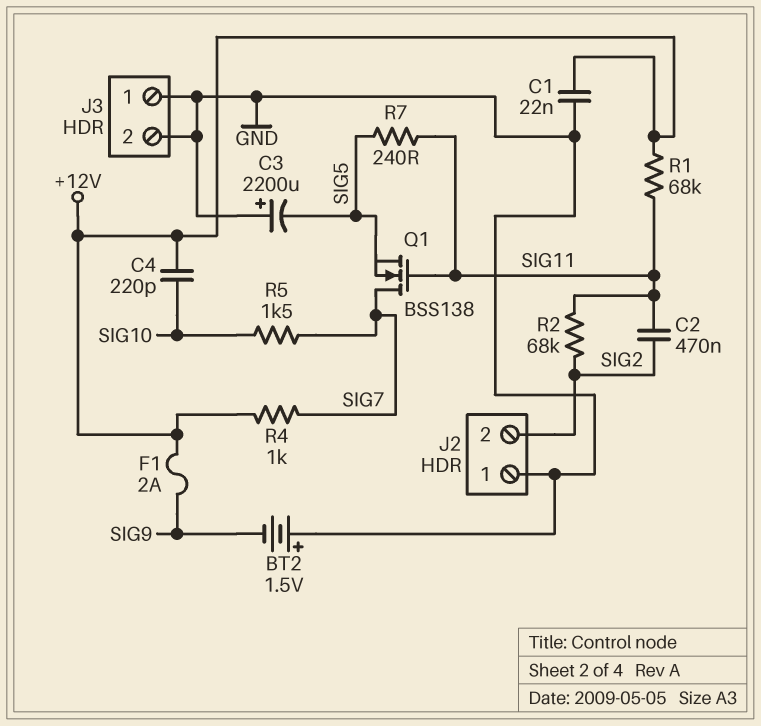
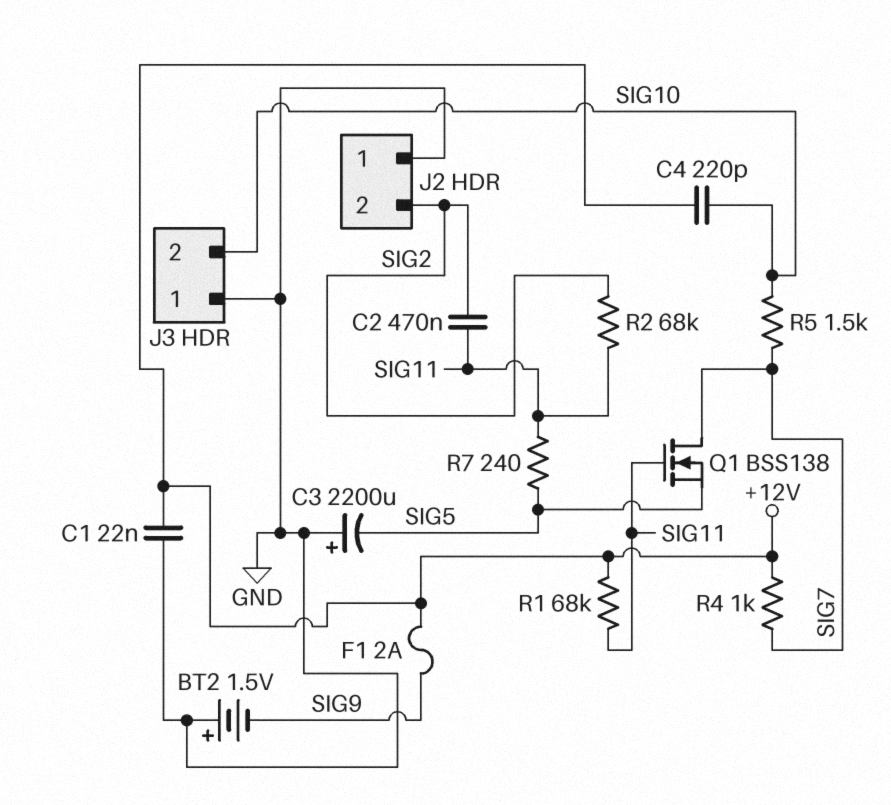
J3 pin 2: GND -> SIG10

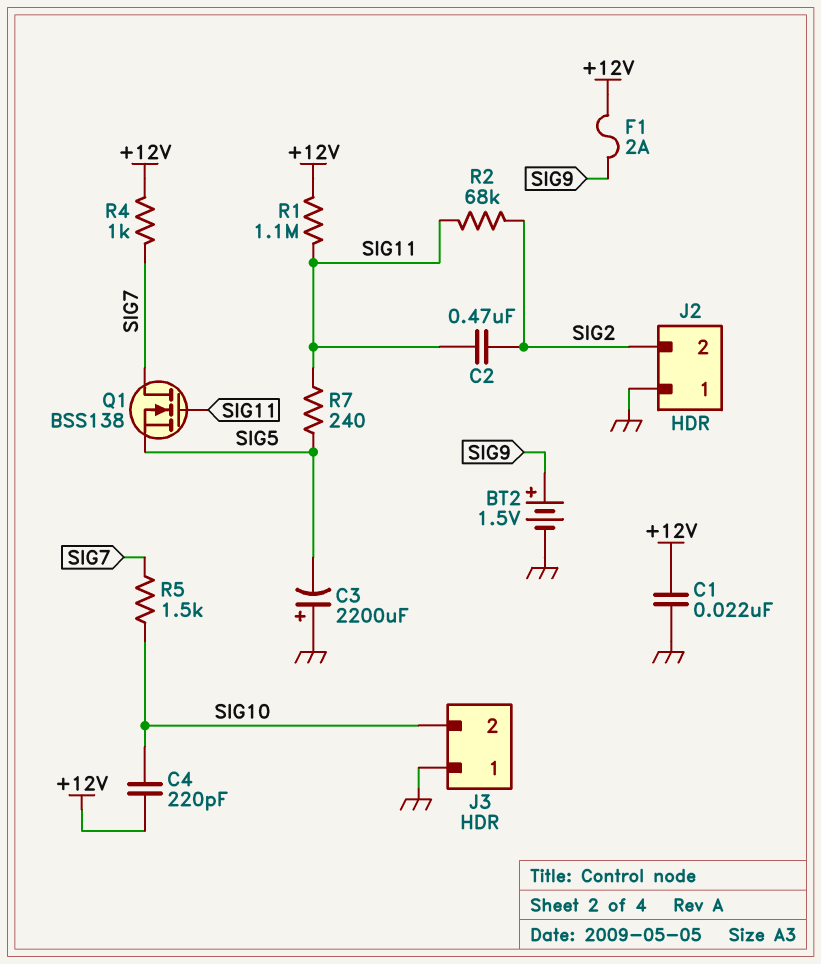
BT2: 1.5V (plus GND, minus SIG9) -> 1.5V (plus SIG9, minus GND)
R1: 68k (+12V, SIG11) -> 1.1M (+12V, SIG11)

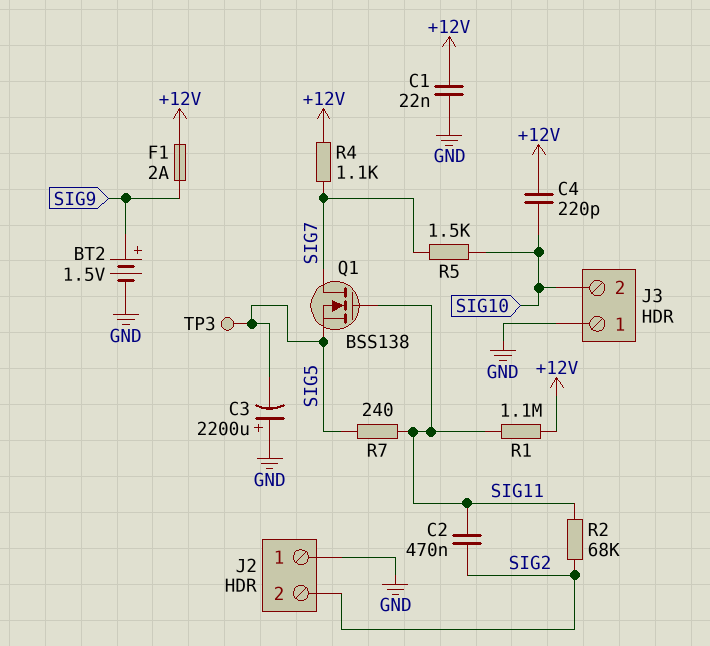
R4: 1k (+12V, SIG7) -> 1.1k (+12V, SIG7)
TP3: none -> test point (SIG5)

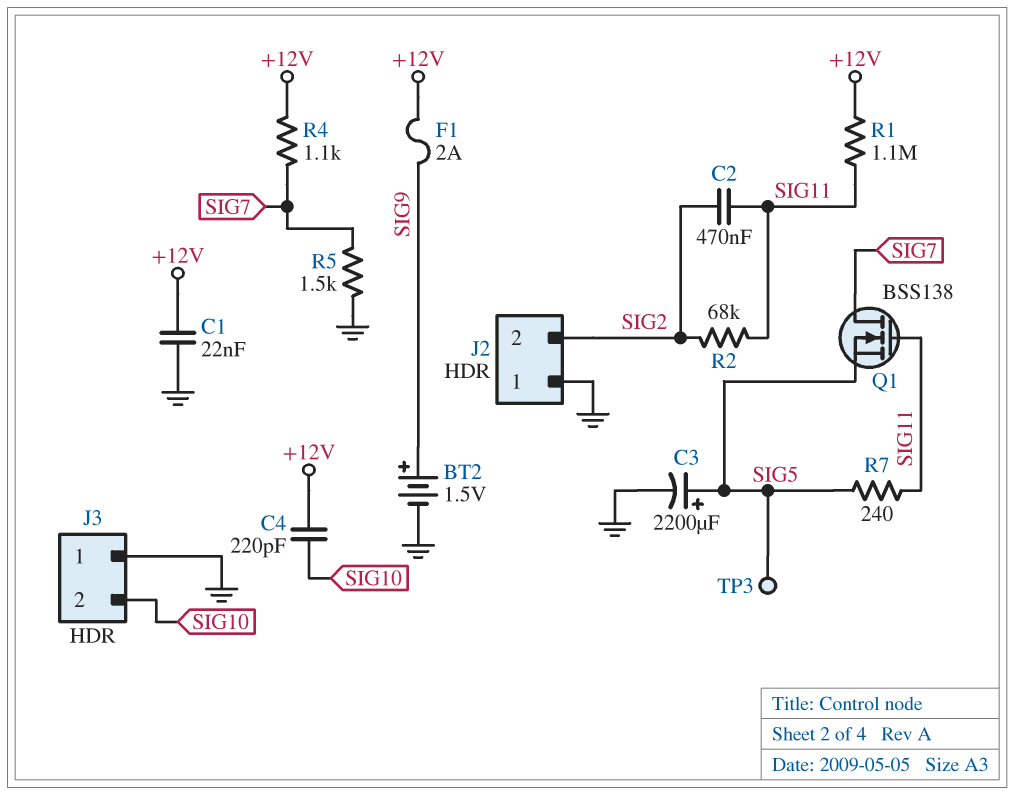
C3: 2200uF (plus GND, minus SIG5) -> 2200uF (plus SIG5, minus GND)
R5: 1.5k (SIG7, SIG10) -> 1.5k (GND, SIG7)

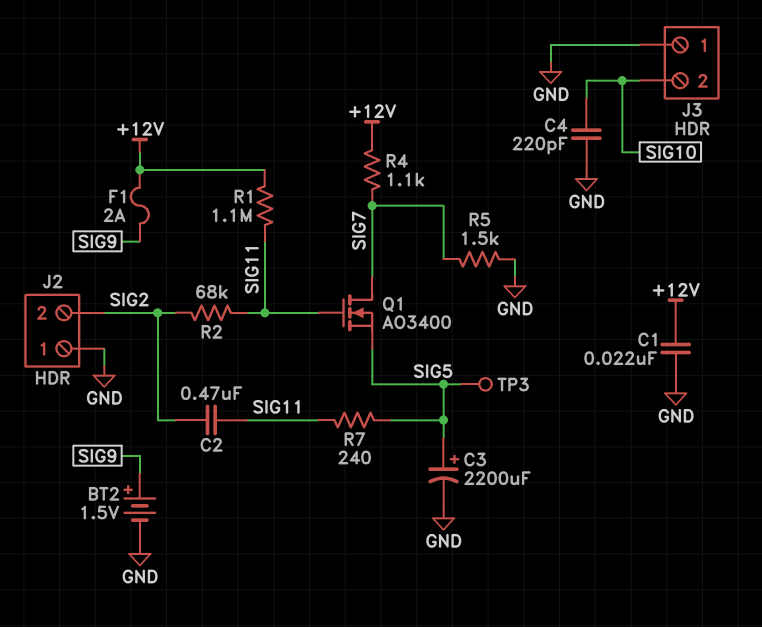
C4: 220pF (+12V, SIG10) -> 220pF (GND, SIG10)
Q1: NMOS BSS138 (G SIG11, D SIG7, S SIG5) -> NMOS AO3400 (G SIG11, D SIG7, S SIG5)

